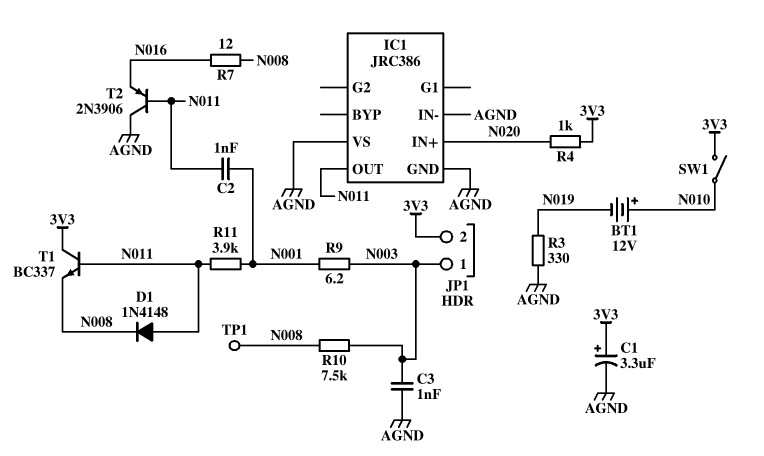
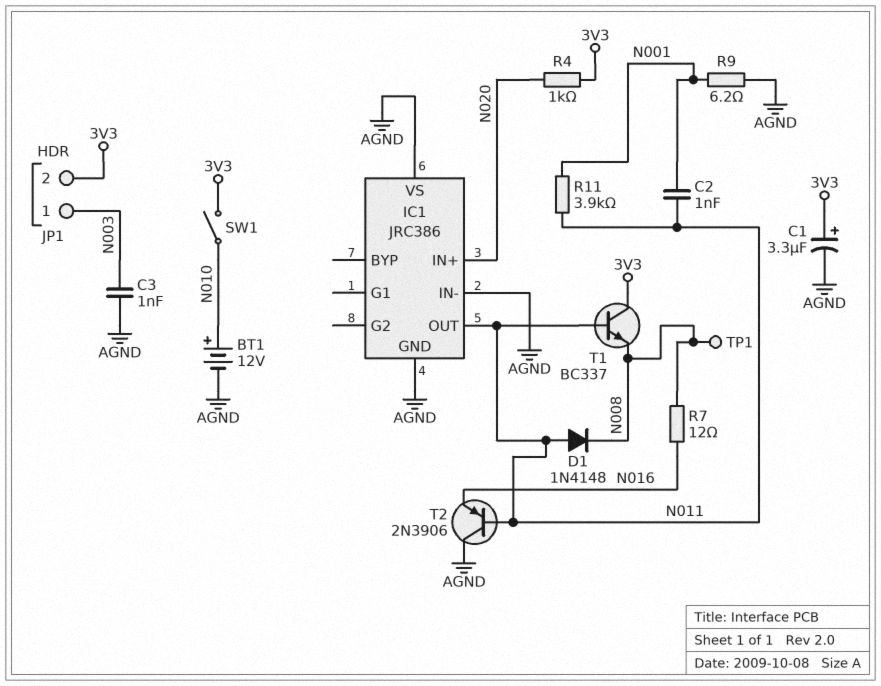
BT1: 12V (plus N010, minus N019) -> 12V (plus N010, minus AGND)
R3: 330 (AGND, N019) -> none
R9: 6.2 (N001, N003) -> 6.2 (AGND, N001)
R10: 7.5k (N003, N008) -> none

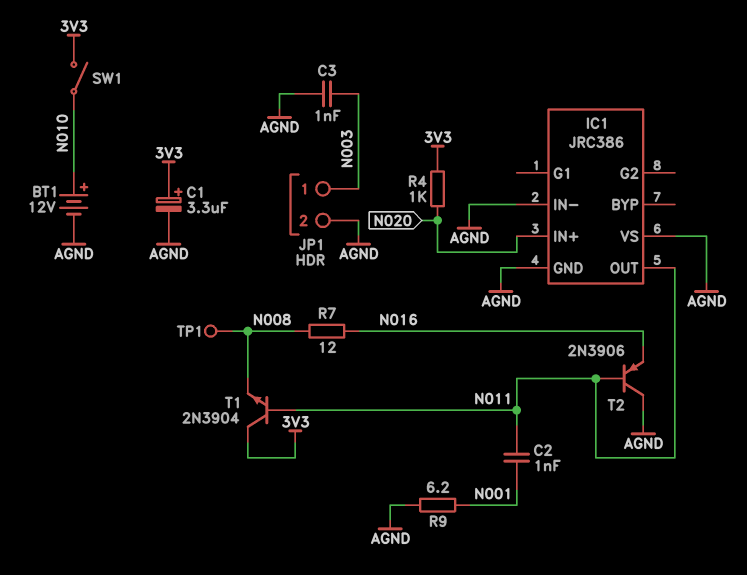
D1: diode 1N4148 (A N011, K N008) -> none
JP1 pin 2: 3V3 -> AGND
R11: 3.9k (N001, N011) -> none
T1: NPN BC337 (B N011, C 3V3, E N008) -> NPN 2N3904 (B N011, C 3V3, E N008)

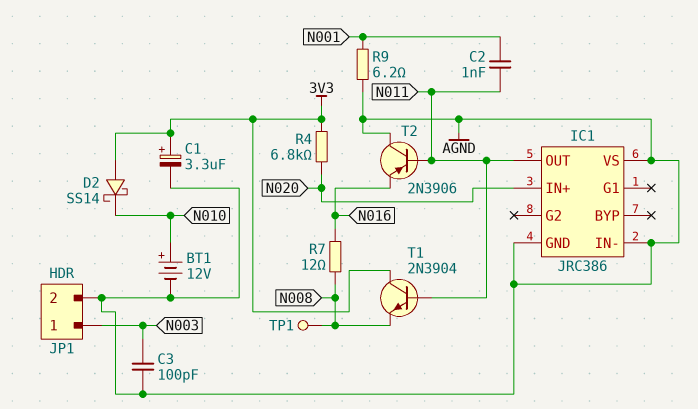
C3: 1nF (AGND, N003) -> 100pF (AGND, N003)
D2: none -> schottky SS14 (A 3V3, K N010)
R4: 1k (3V3, N020) -> 6.8k (3V3, N020)
SW1: switch (3V3, N010) -> none

